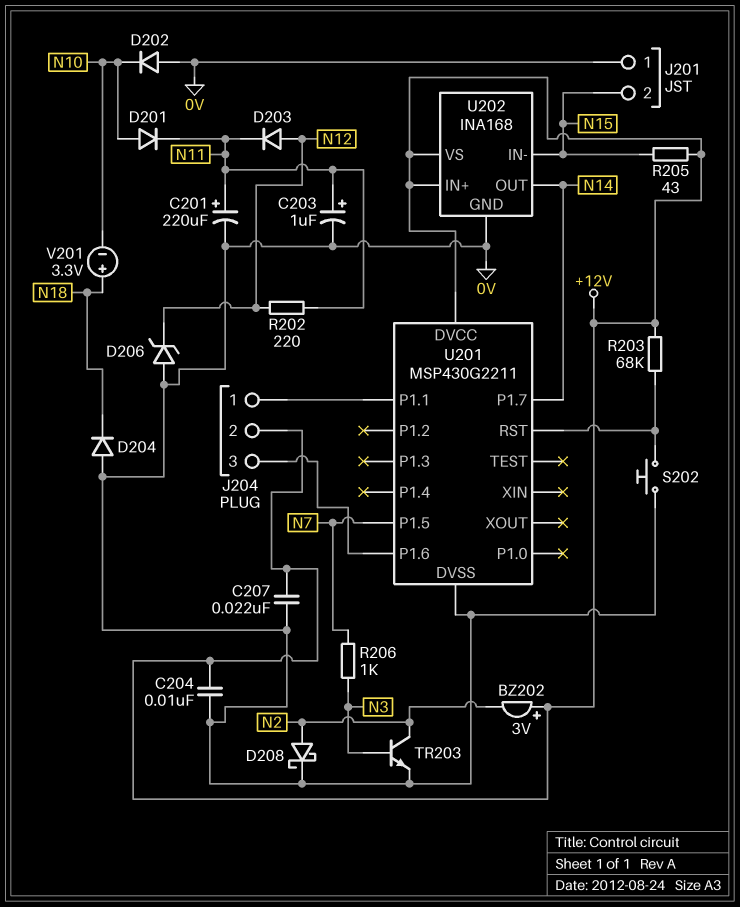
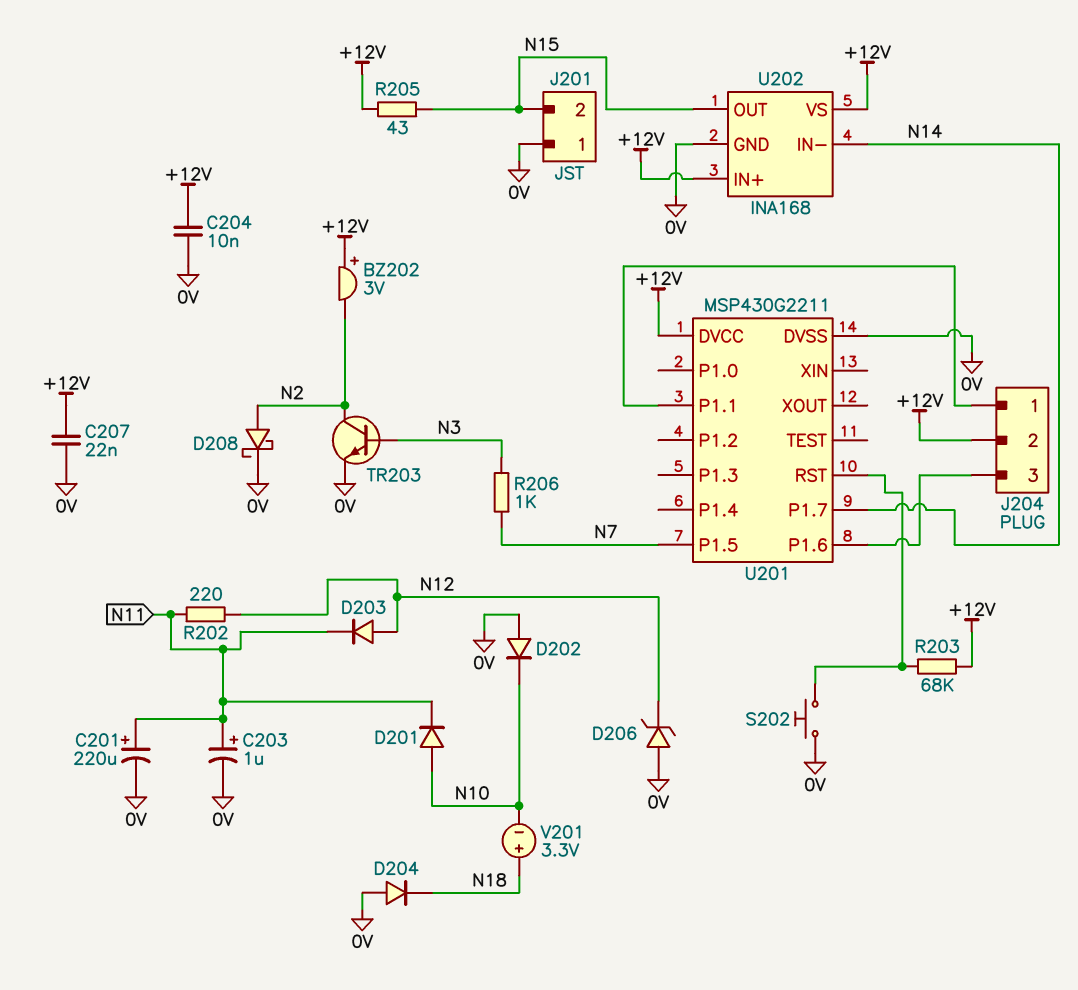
U202 pin IN-: N15 -> N14
U202 pin OUT: N14 -> N15

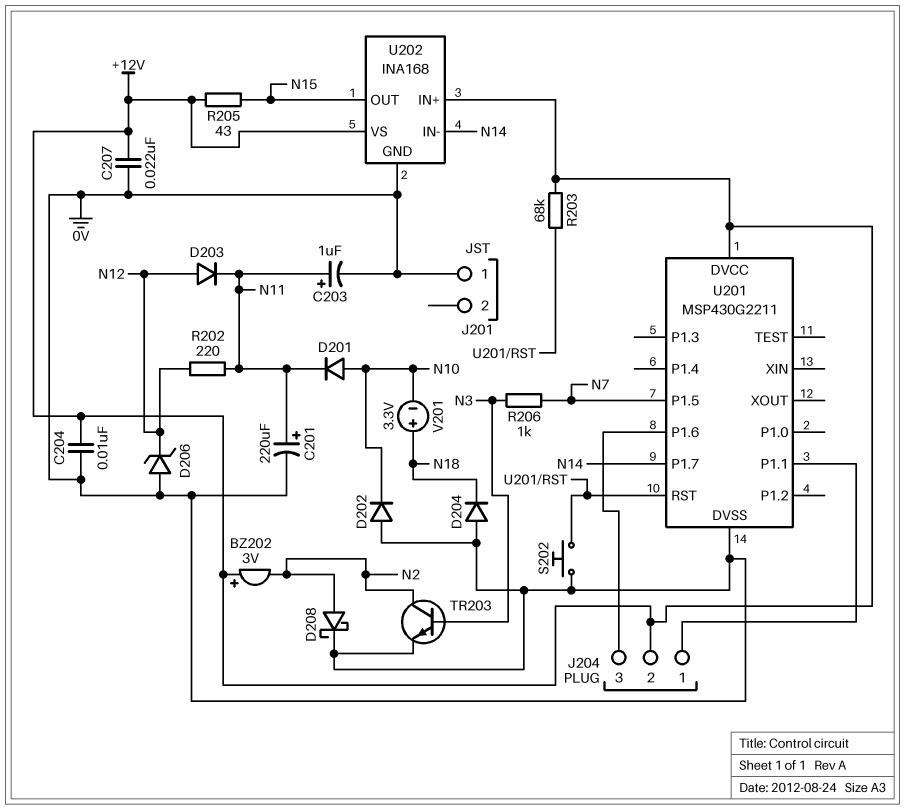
J201 pin 2: N15 -> none

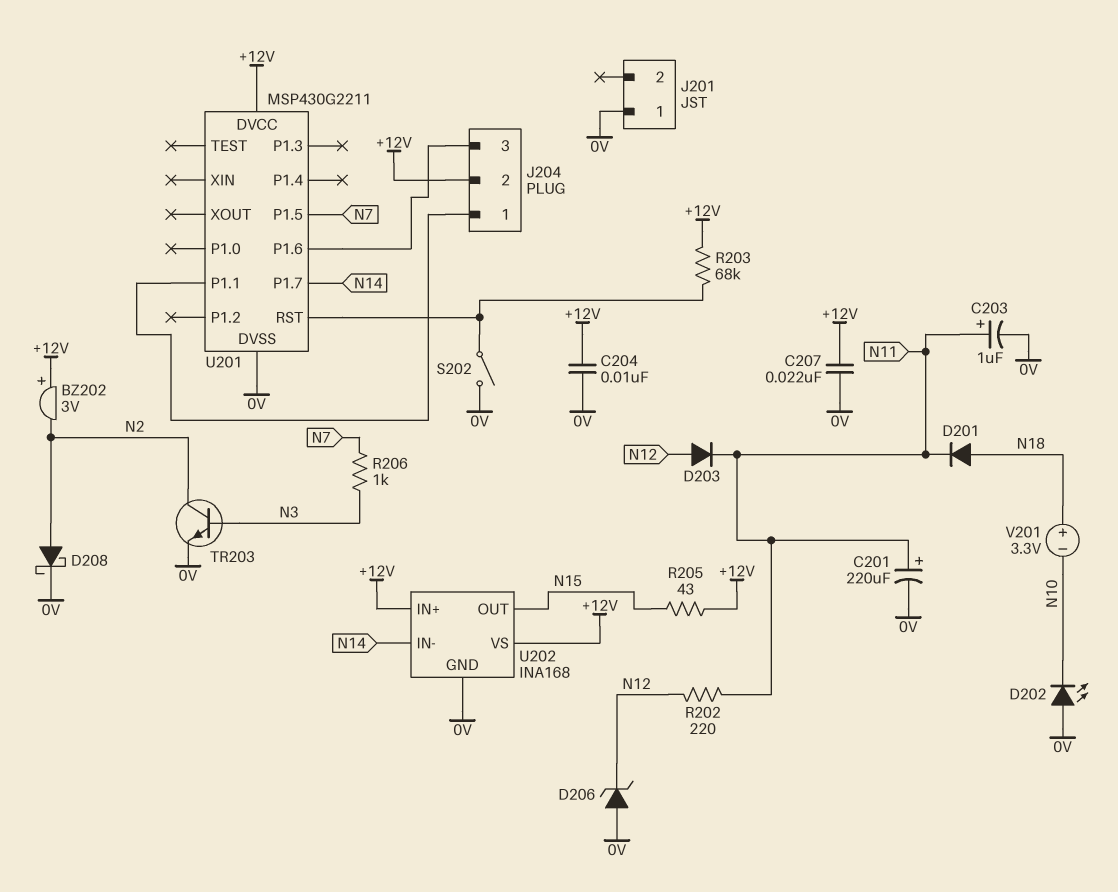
D201: diode (A N10, K N11) -> diode (A N18, K N11)
D202: diode (A 0V, K N10) -> LED (A 0V, K N10)
D204: diode (A 0V, K N18) -> none
S202: button (0V, U201/RST) -> switch (0V, U201/RST)

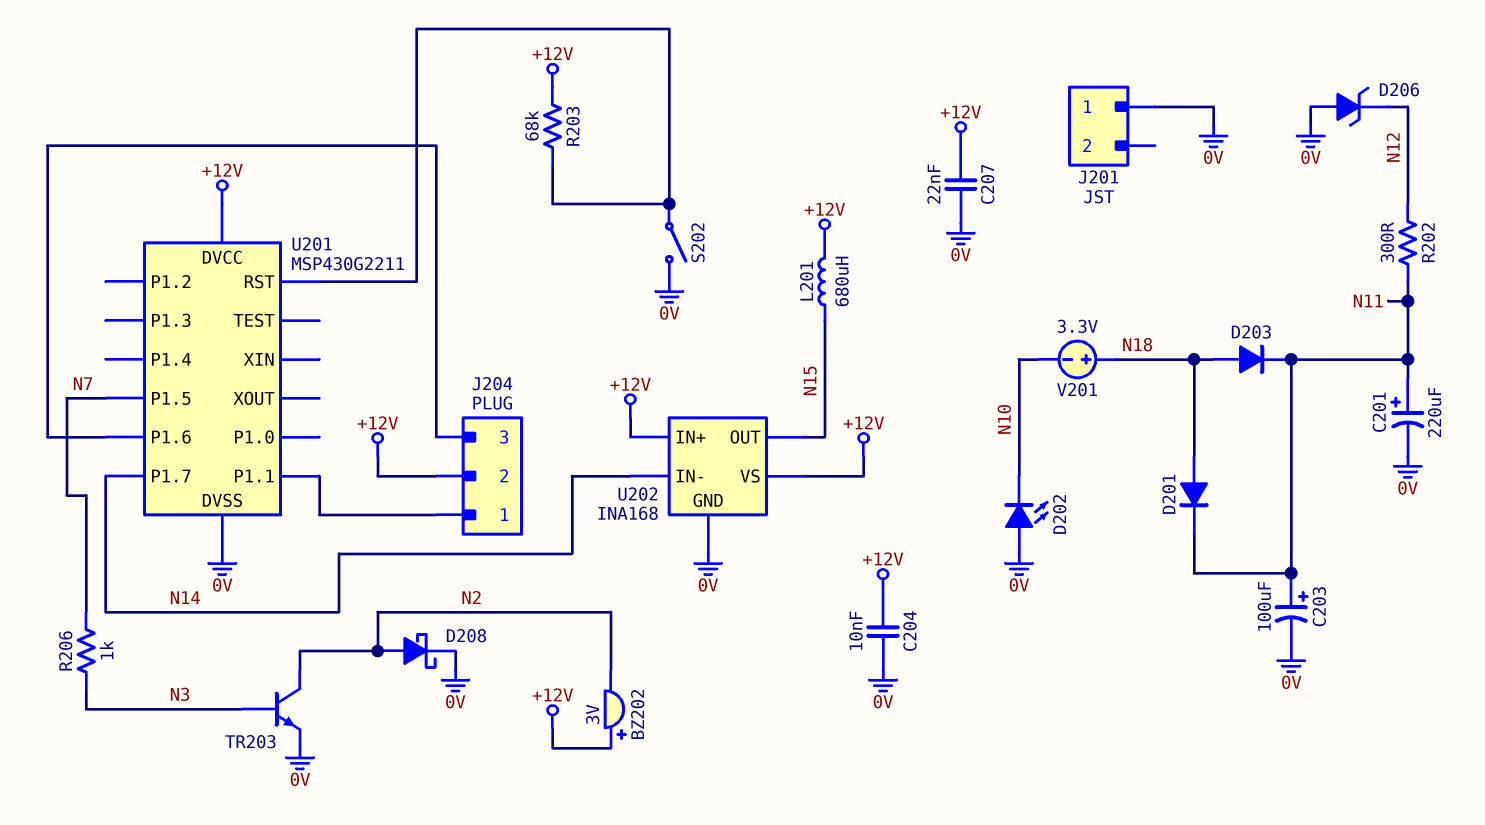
C203: 1uF (plus N11, minus 0V) -> 100uF (plus N11, minus 0V)
D203: diode (A N12, K N11) -> diode (A N18, K N11)
L201: none -> 680uH (+12V, N15)
R202: 220 (N11, N12) -> 300 (N11, N12)
R205: 43 (+12V, N15) -> none

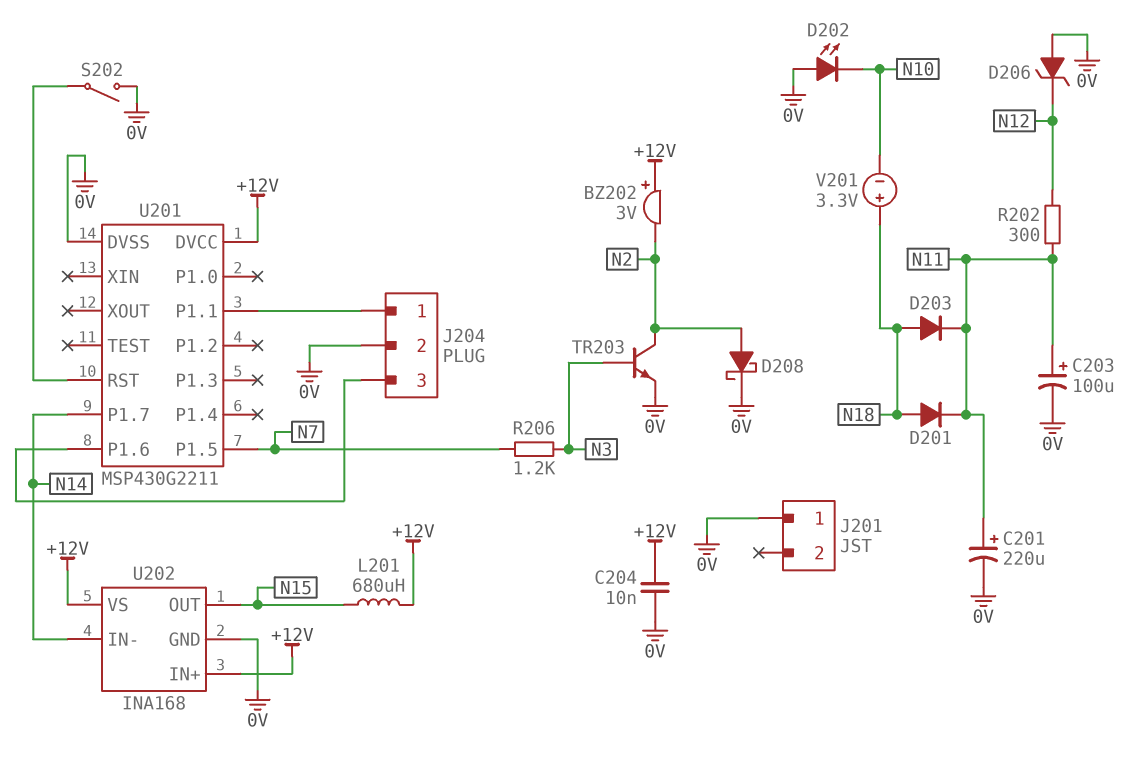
C207: 22nF (+12V, 0V) -> none
J204 pin 2: +12V -> 0V
R203: 68k (+12V, U201/RST) -> none
R206: 1k (N3, N7) -> 1.2k (N3, N7)

